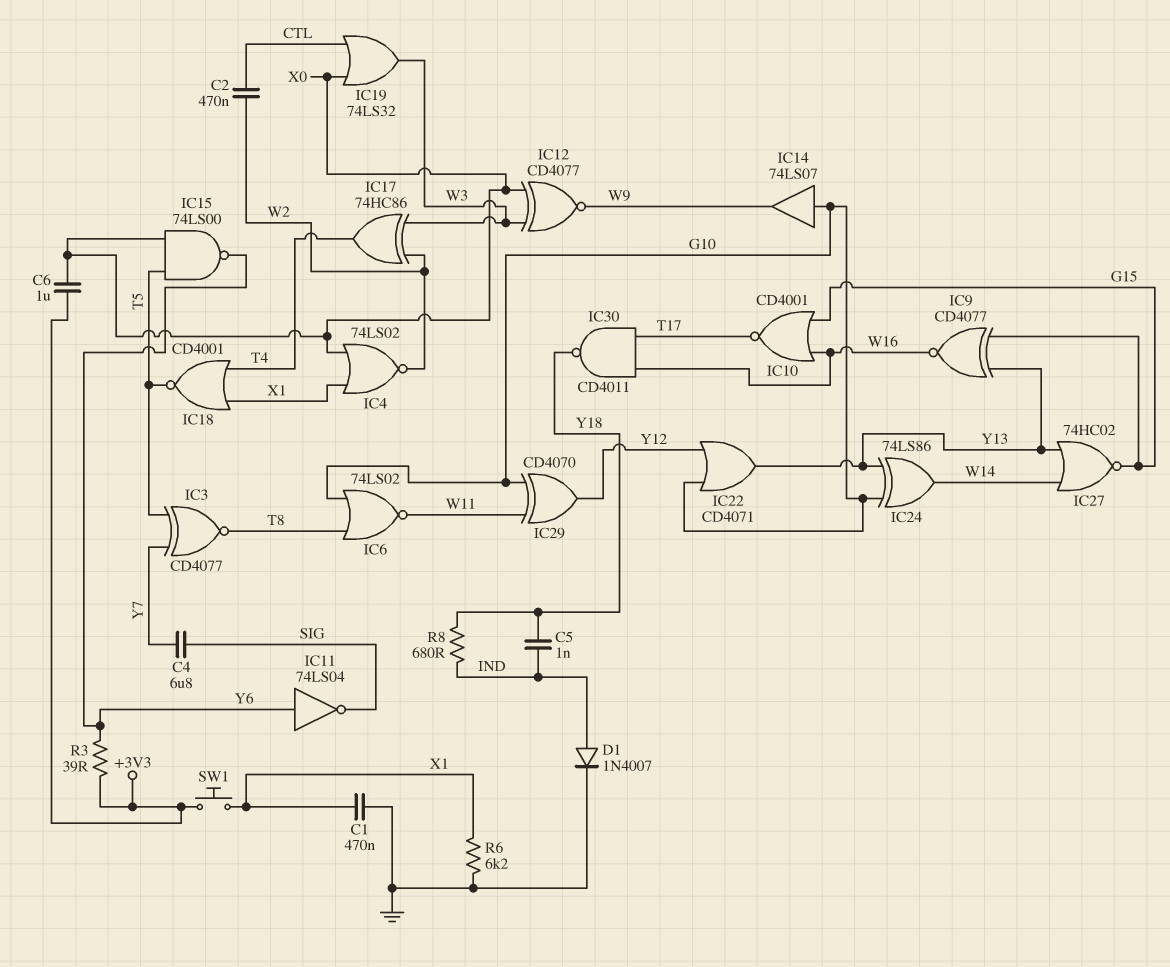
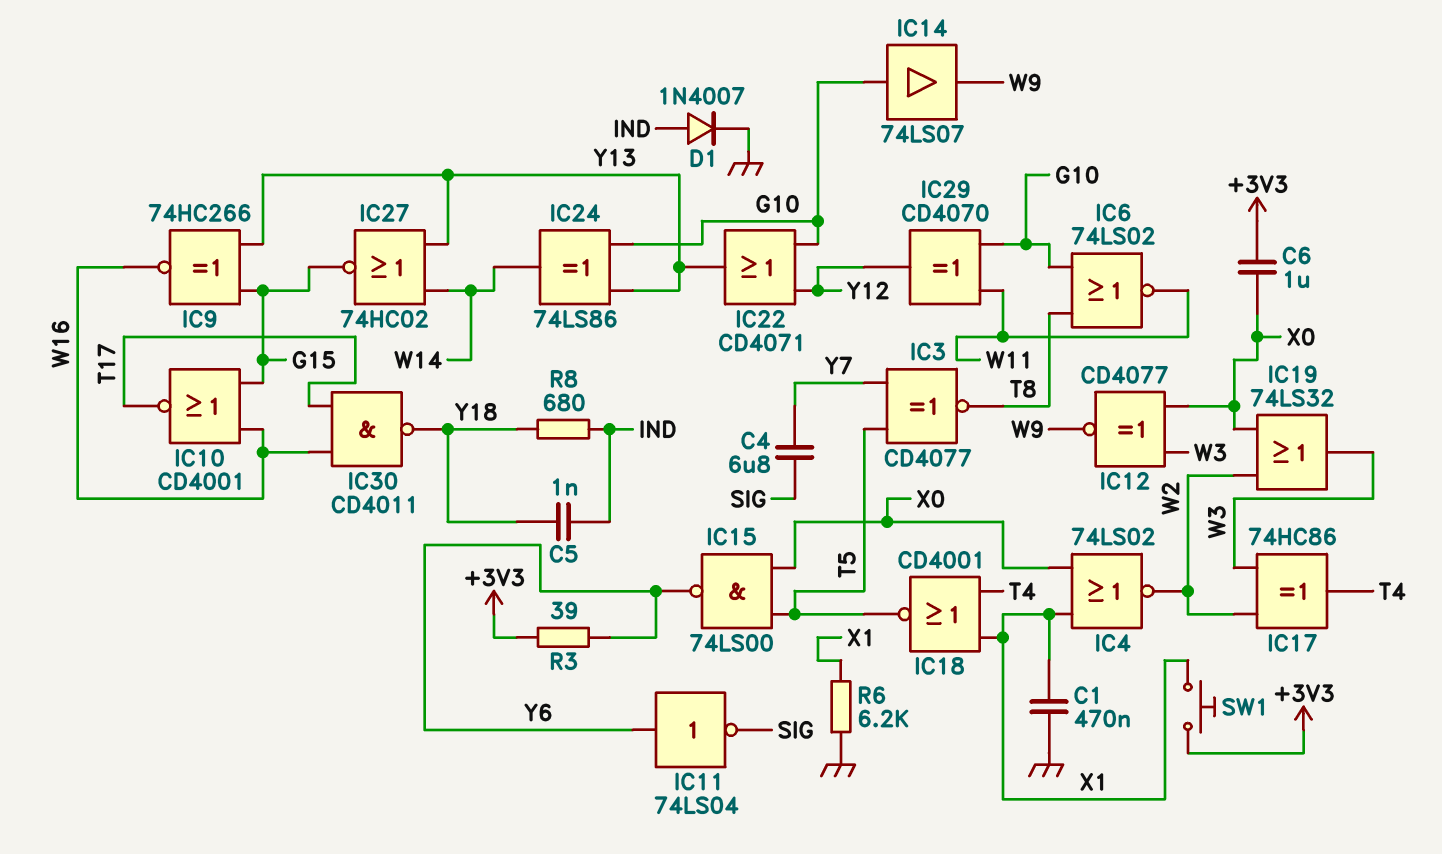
C2: 470nF (CTL, W2) -> none
IC9: XNOR CD4077 (in G15, in Y13, out W16) -> XNOR 74HC266 (in G15, in Y13, out W16)
IC19: OR 74LS32 (in CTL, in X0, out W3) -> OR 74LS32 (in W2, in X0, out W3)

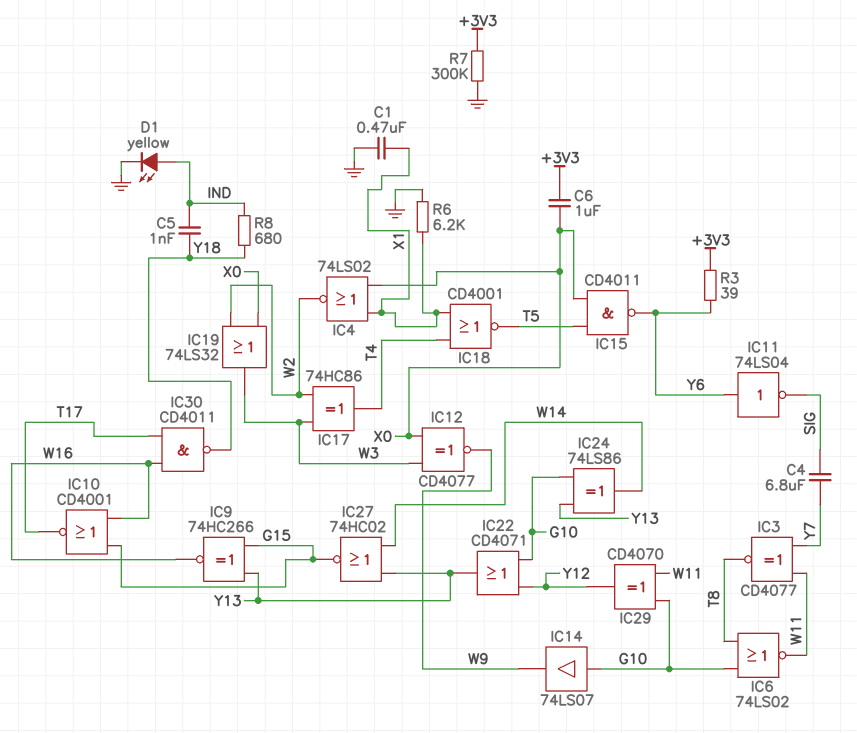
D1: diode 1N4007 (A IND, K GND) -> LED yellow (A IND, K GND)
IC3: XNOR CD4077 (in T5, in Y7, out T8) -> XNOR CD4077 (in W11, in Y7, out T8)
IC15: NAND 74LS00 (in T5, in X0, out Y6) -> NAND CD4011 (in T5, in X0, out Y6)
R7: none -> 300k (+3V3, GND)
SW1: button (+3V3, X1) -> none

